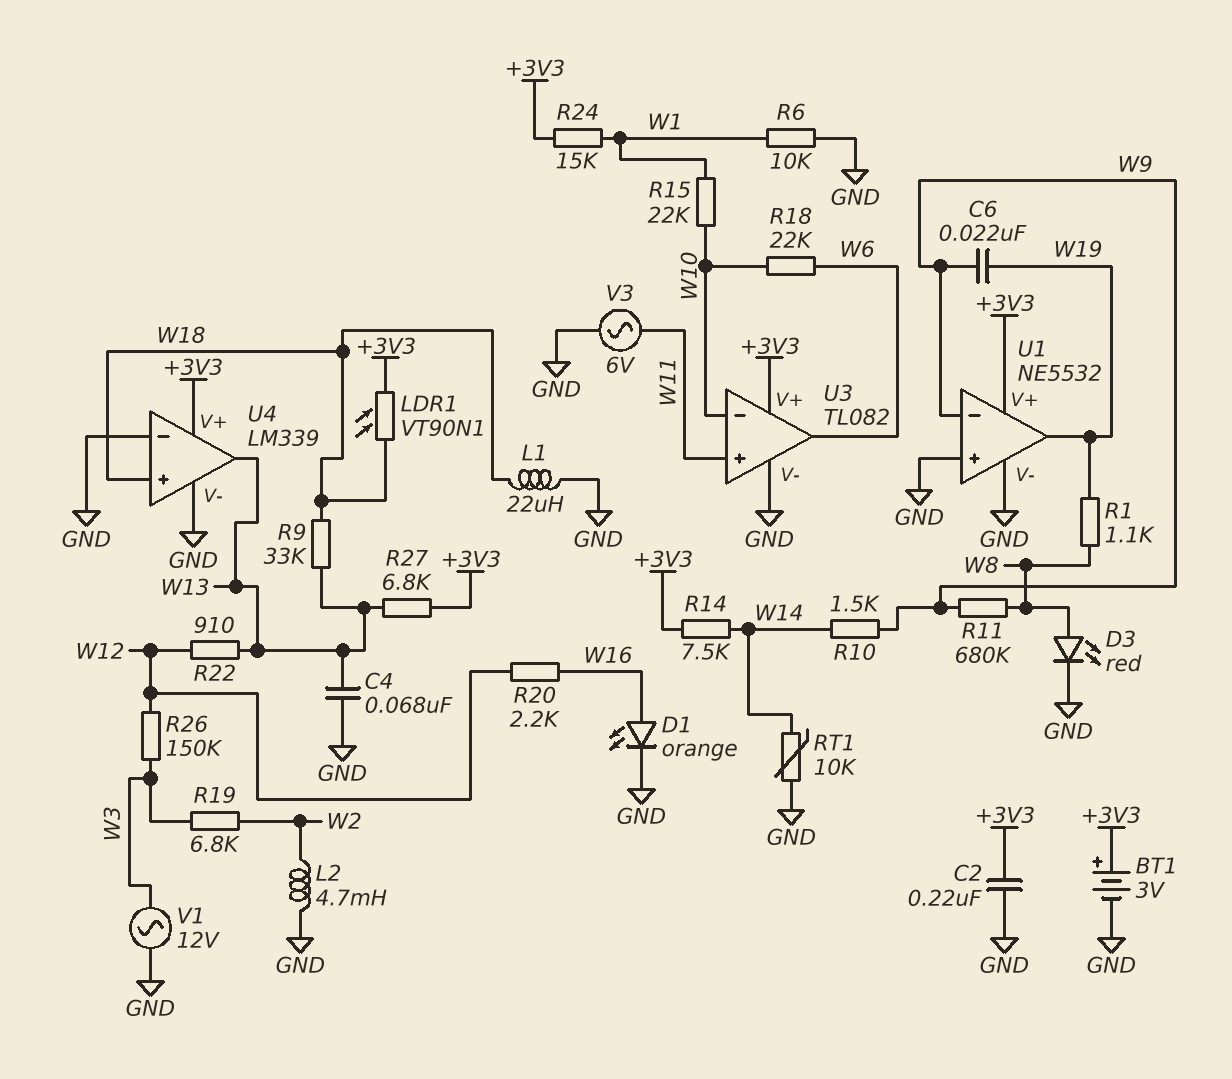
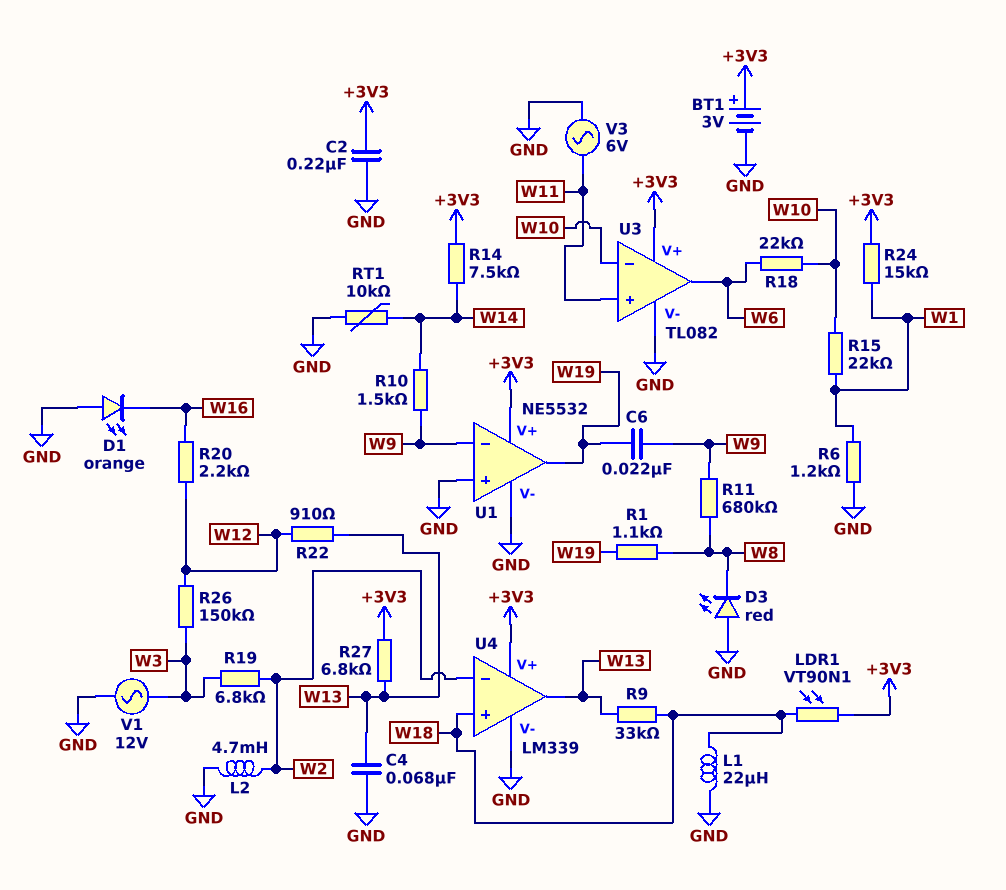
D1: LED orange (A W16, K GND) -> LED orange (A GND, K W16)
D3: LED red (A W8, K GND) -> LED red (A GND, K W8)
R6: 10k (GND, W1) -> 1.2k (GND, W1)
U4 pin in-: GND -> W2

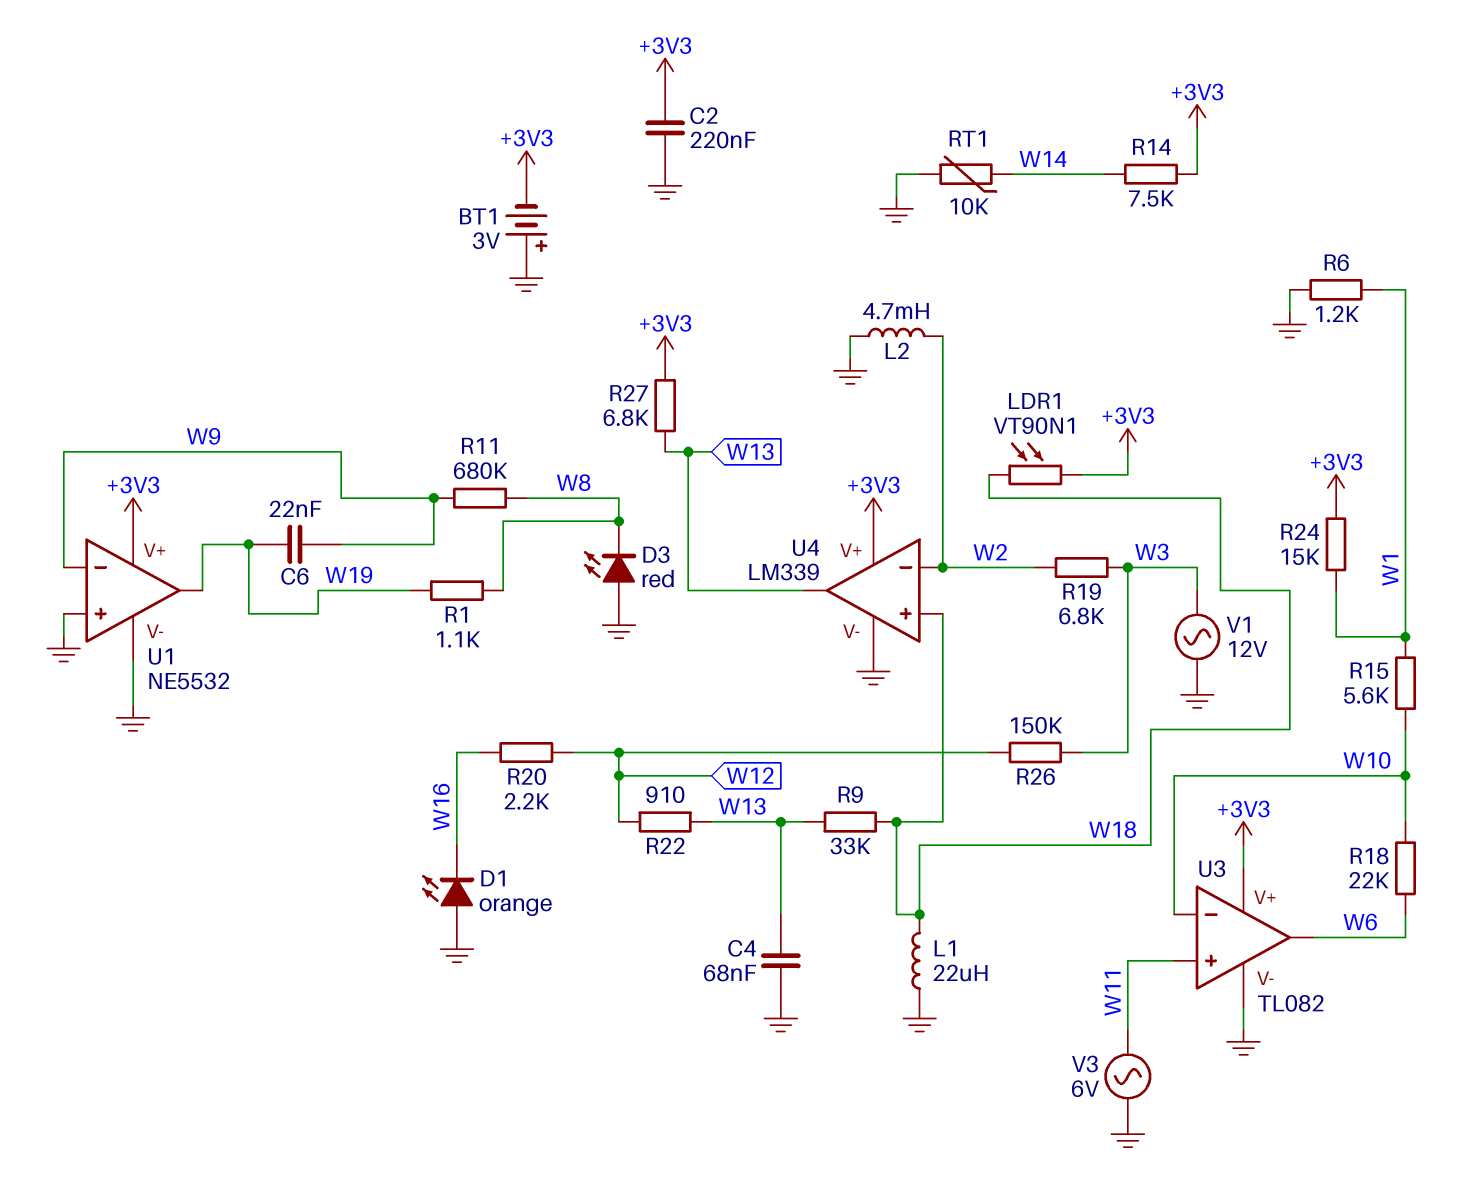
BT1: 3V (plus +3V3, minus GND) -> 3V (plus GND, minus +3V3)
R10: 1.5k (W9, W14) -> none
R15: 22k (W1, W10) -> 5.6k (W1, W10)

